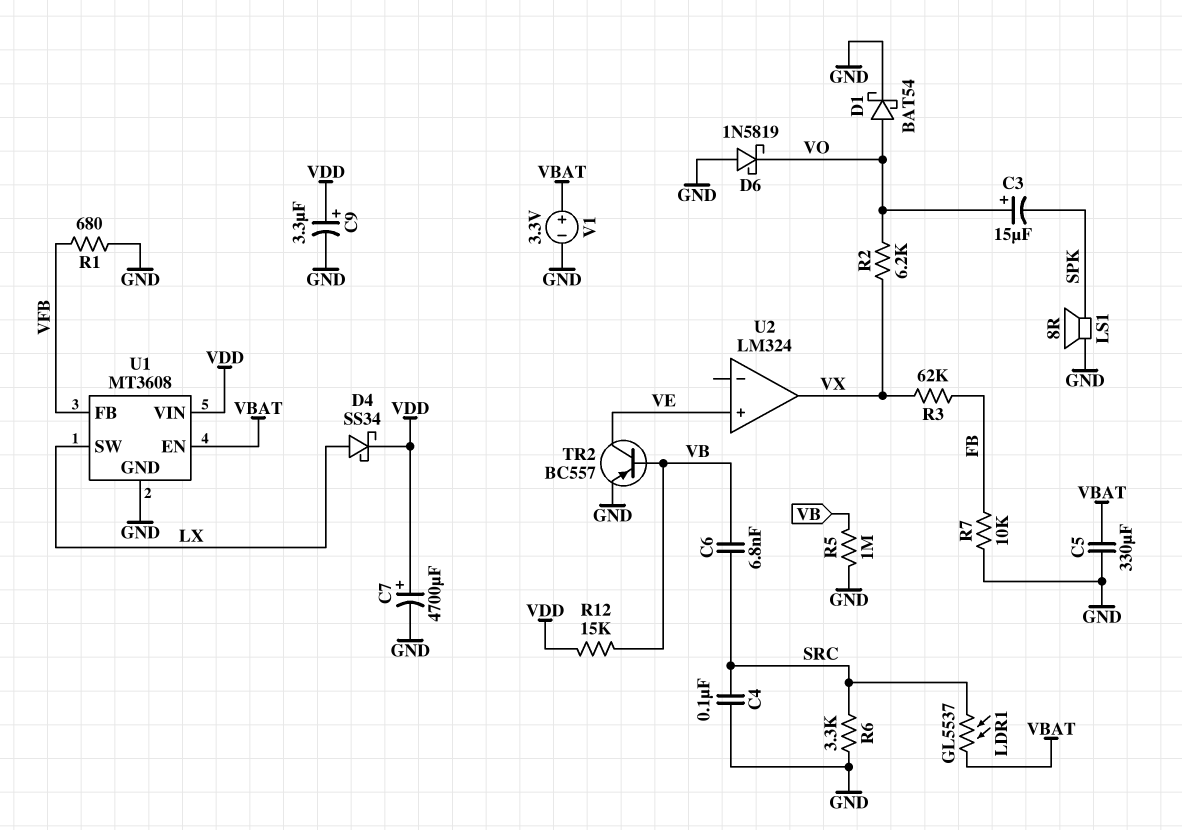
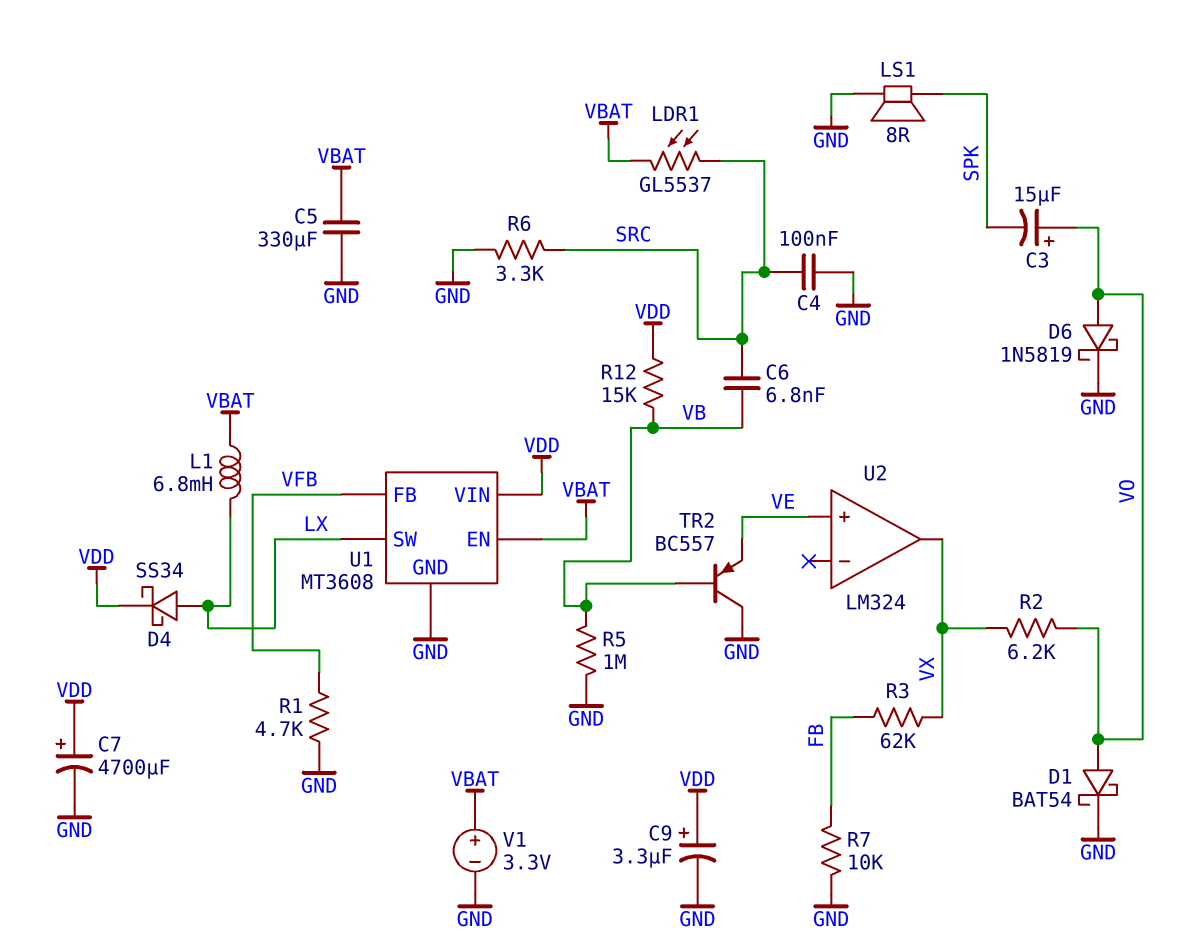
D6: schottky 1N5819 (A GND, K VO) -> schottky 1N5819 (A VO, K GND)
L1: none -> 6.8mH (LX, VBAT)
R1: 680 (GND, VFB) -> 4.7k (GND, VFB)
TR2: PNP BC557 (B VB, C VE, E GND) -> PNP BC557 (B VB, C GND, E VE)

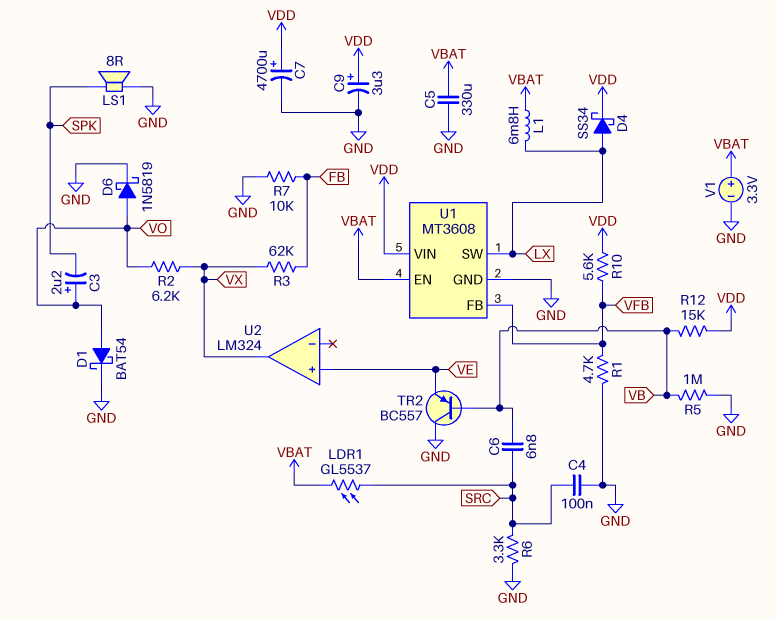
C3: 15uF (plus VO, minus SPK) -> 2.2uF (plus VO, minus SPK)
R10: none -> 5.6k (VDD, VFB)

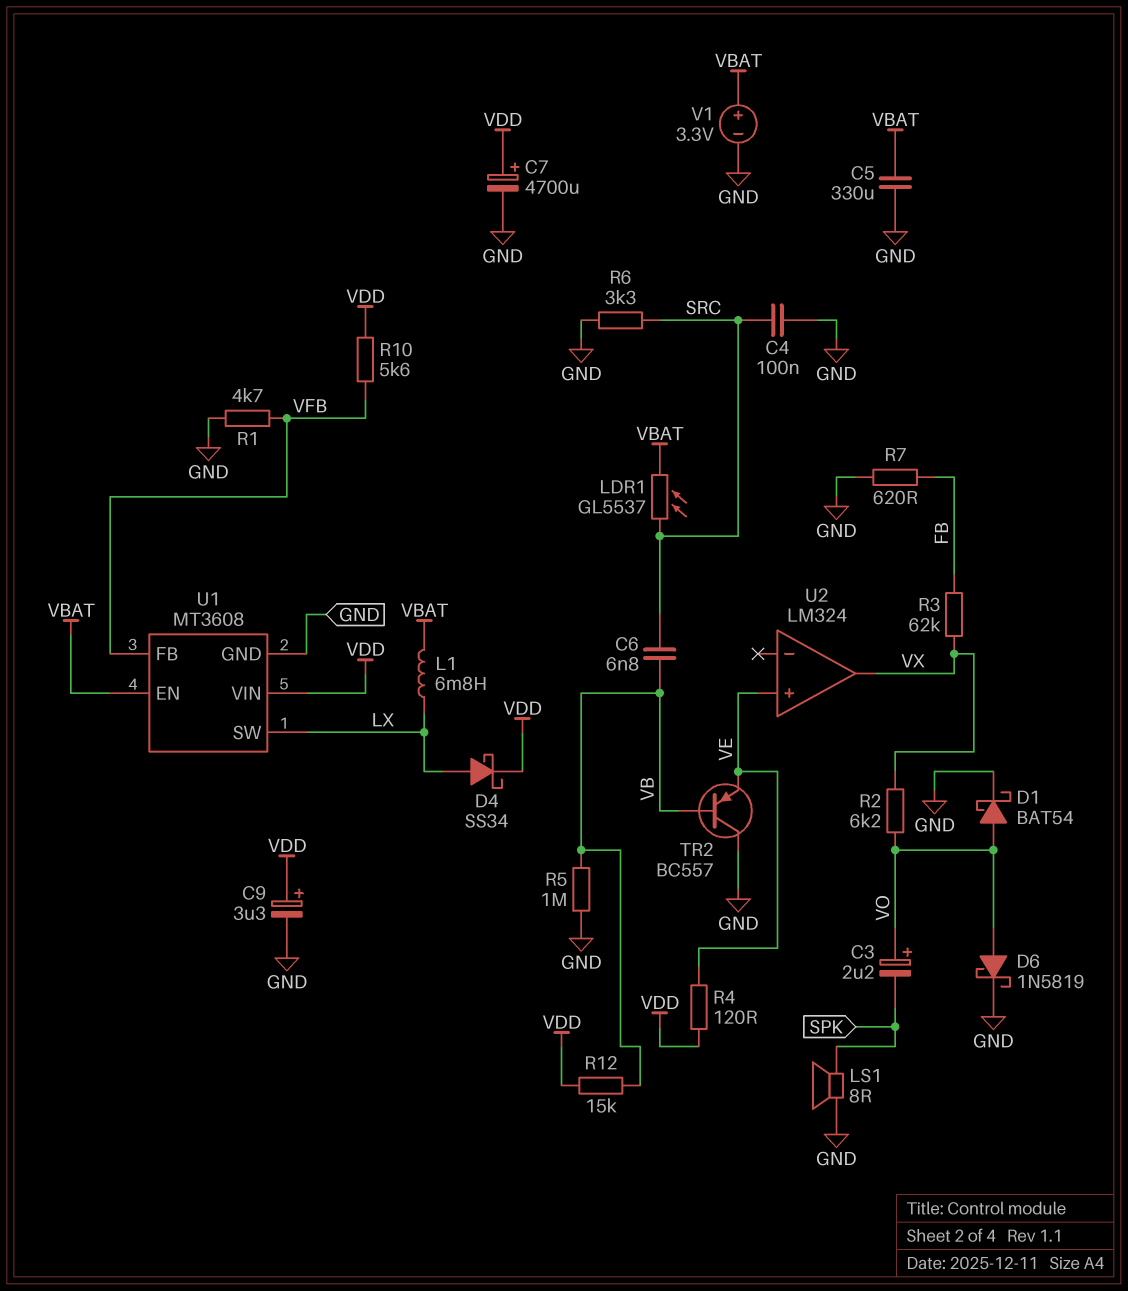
R4: none -> 120 (VDD, VE)
R7: 10k (FB, GND) -> 620 (FB, GND)

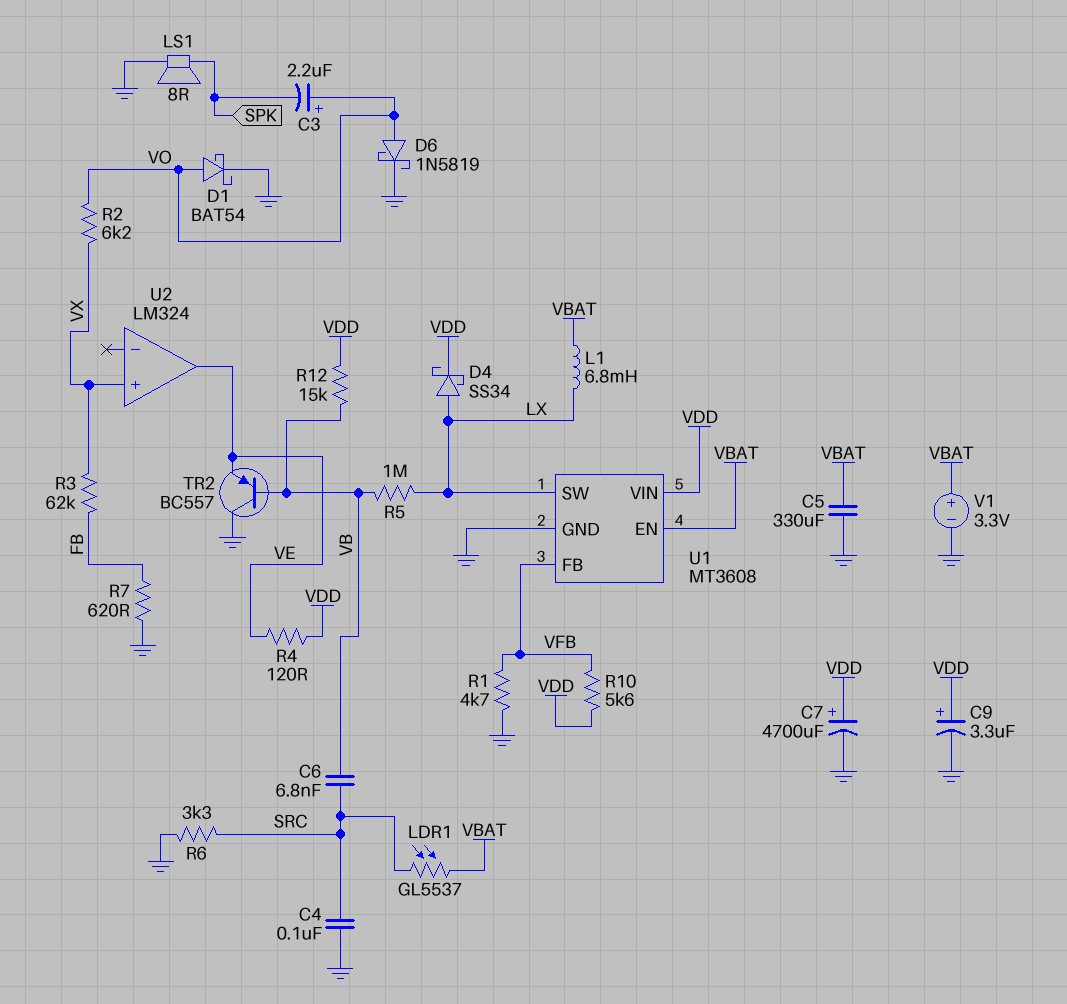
R5: 1M (GND, VB) -> 1M (LX, VB)
U2 pin in+: VE -> VX
U2 pin out: VX -> VE

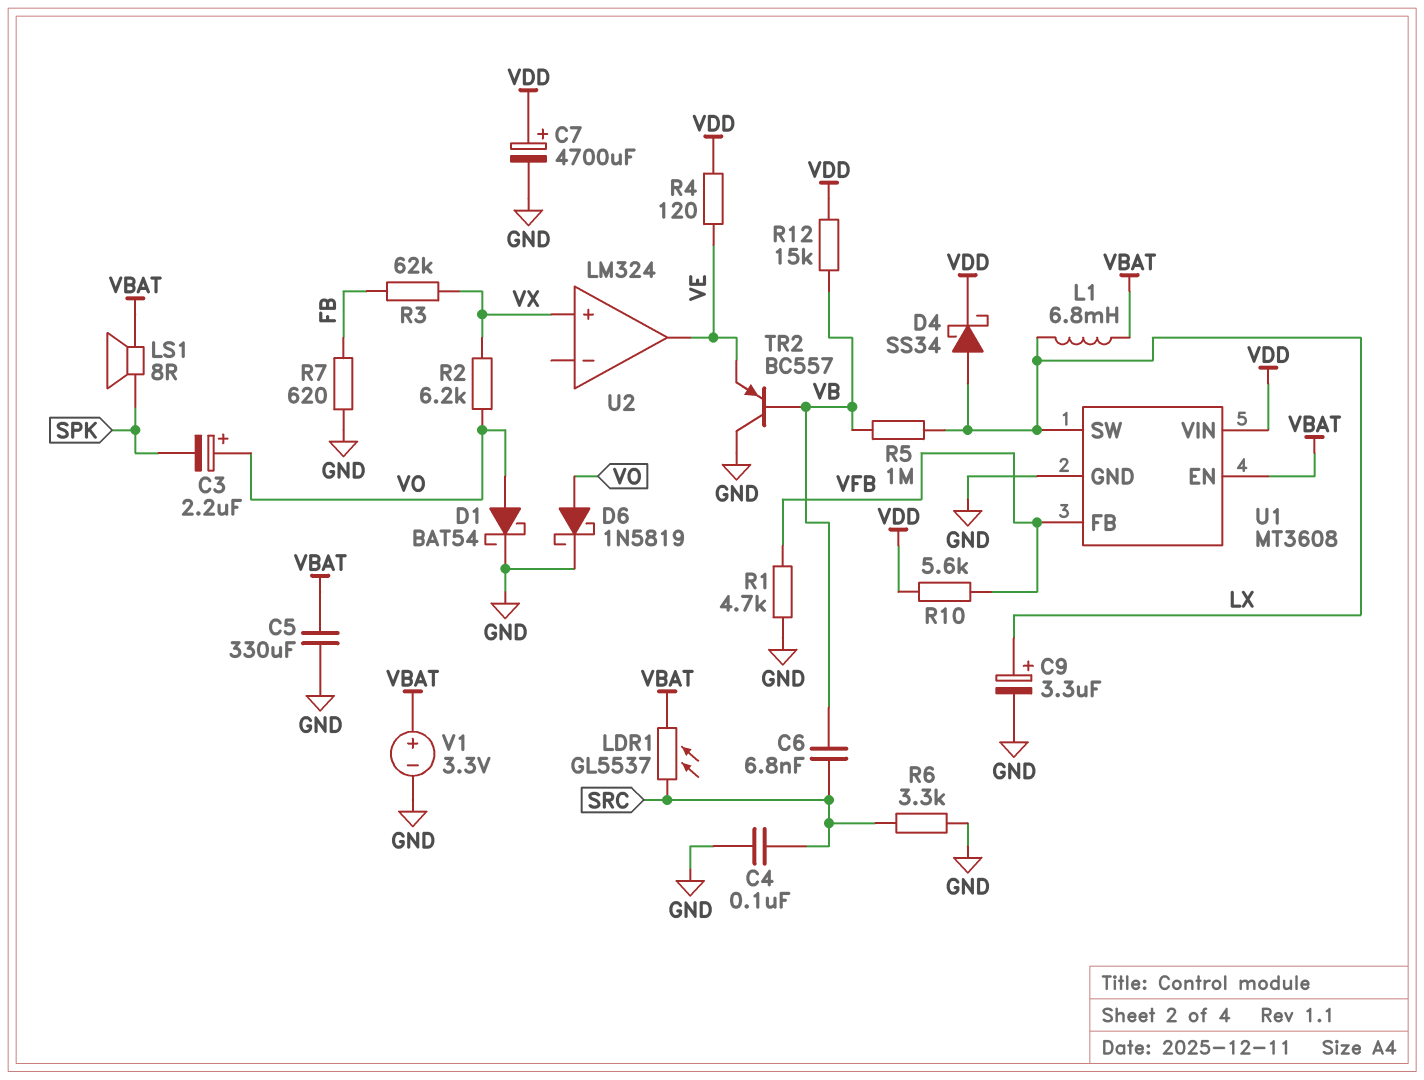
C9: 3.3uF (plus VDD, minus GND) -> 3.3uF (plus LX, minus GND)
LS1: speaker 8R (GND, SPK) -> speaker 8R (SPK, VBAT)

